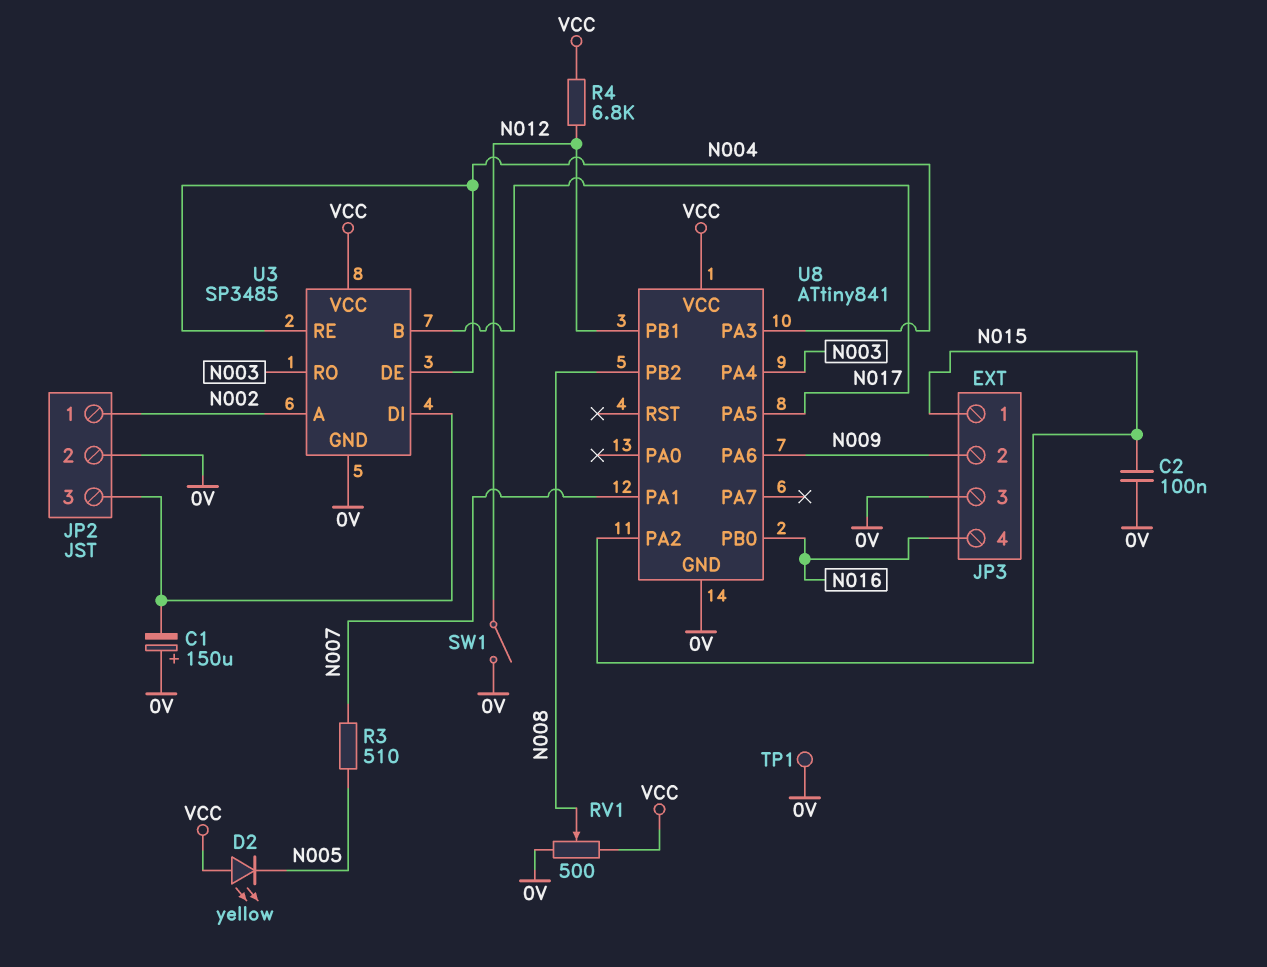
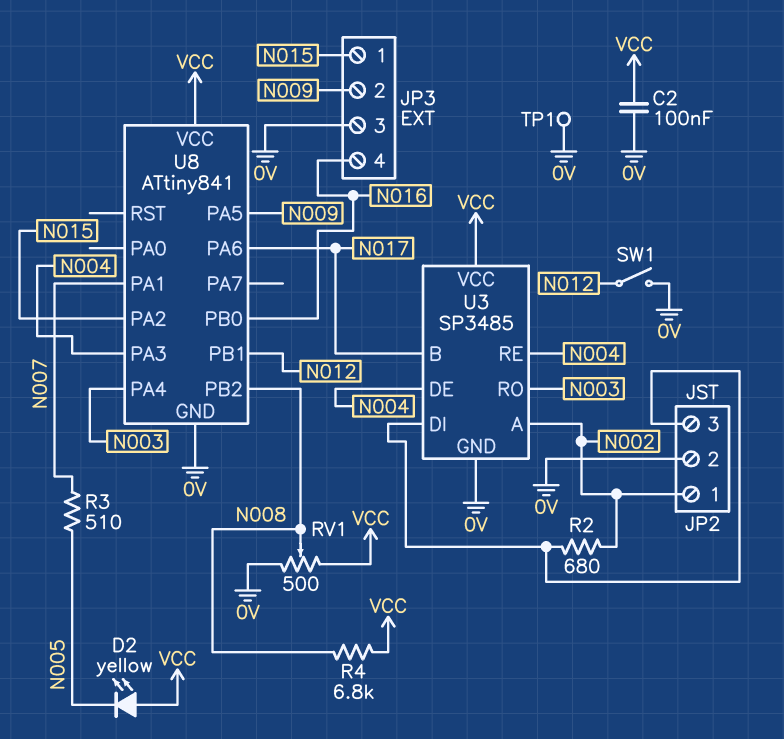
C1: 150uF (plus 0V, minus JP2/3) -> none
C2: 100nF (0V, N015) -> 100nF (0V, VCC)
R2: none -> 680 (JP2/3, N002)
R4: 6.8k (N012, VCC) -> 6.8k (N008, VCC)
U8 pin PA5: N017 -> N009
U8 pin PA6: N009 -> N017

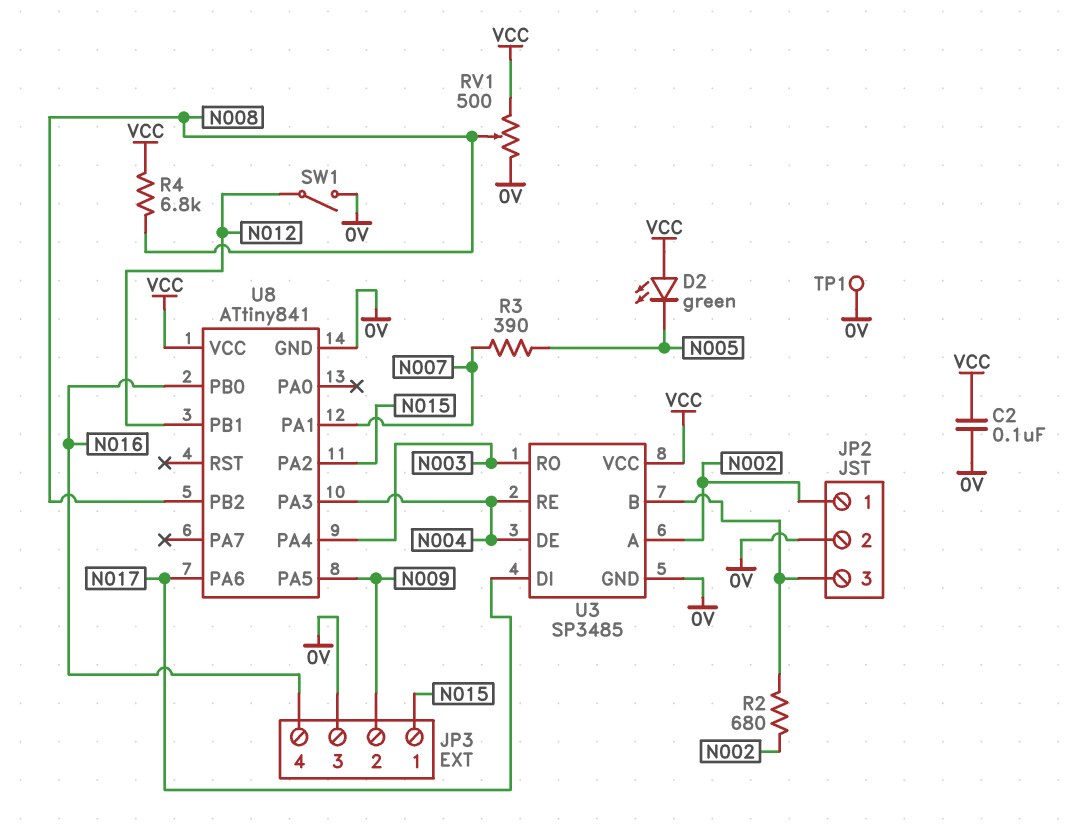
D2: LED yellow (A VCC, K N005) -> LED green (A VCC, K N005)
R3: 510 (N005, N007) -> 390 (N005, N007)
U3 pin B: N017 -> JP2/3
U3 pin DI: JP2/3 -> N017

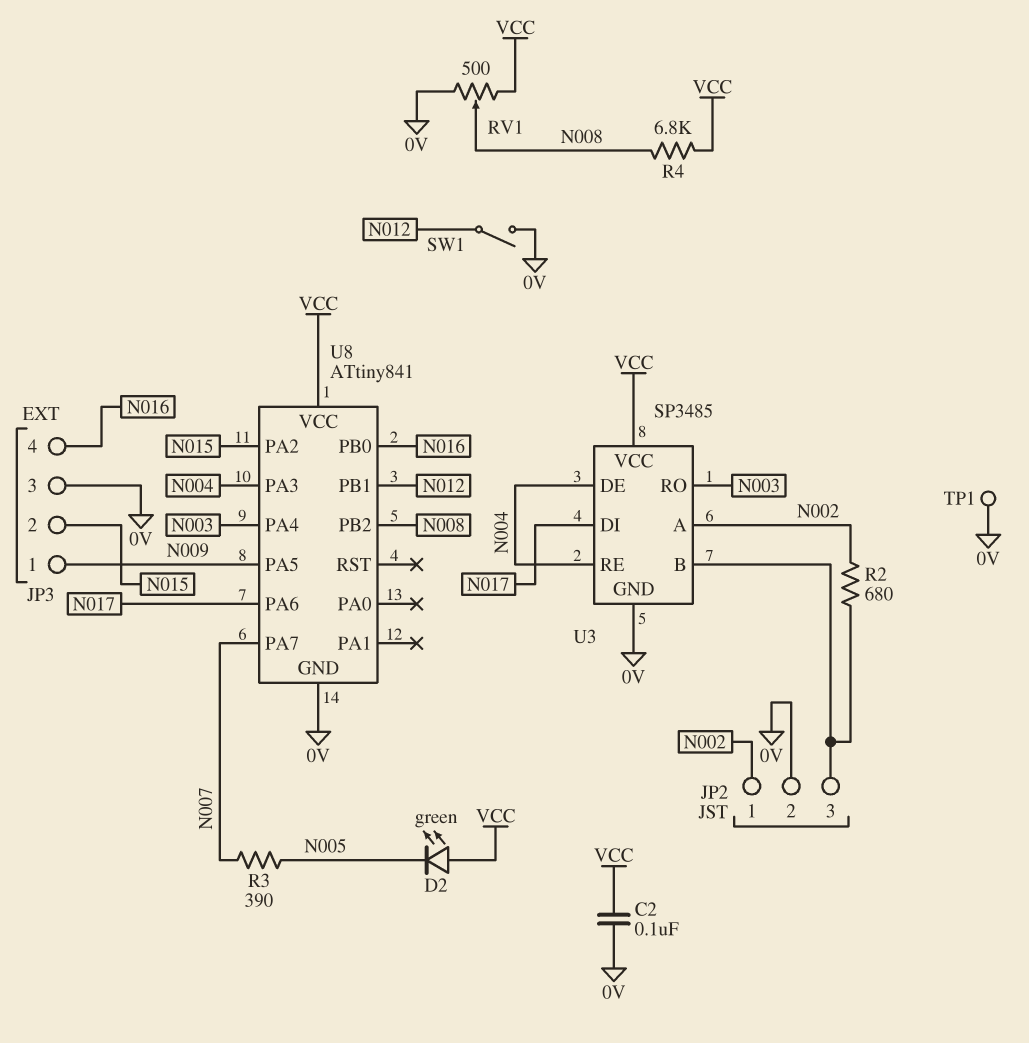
JP3 pin 1: N015 -> N009
JP3 pin 2: N009 -> N015
U8 pin PA1: N007 -> none
U8 pin PA7: none -> N007

